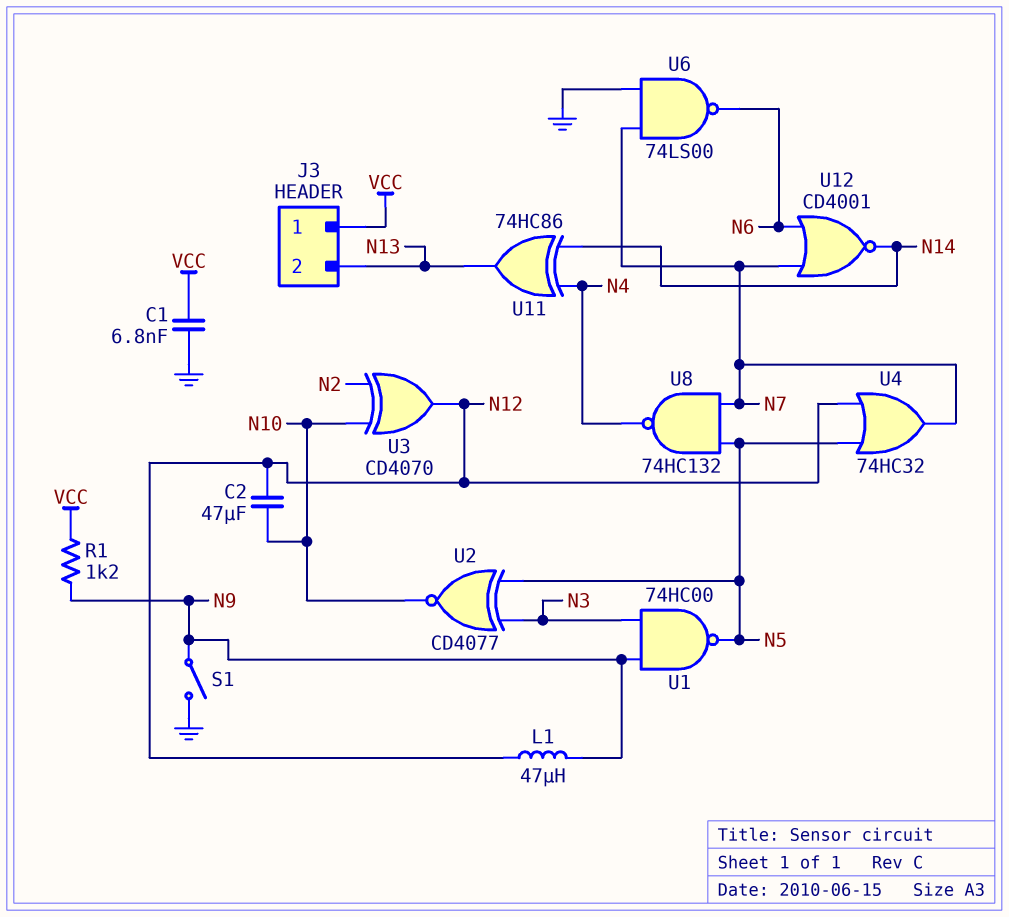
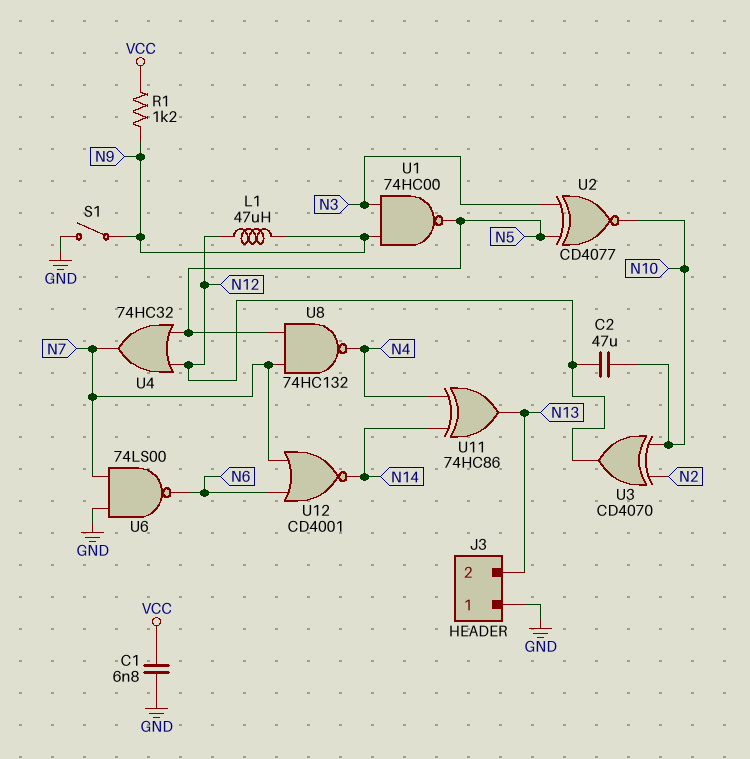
J3 pin 1: VCC -> GND

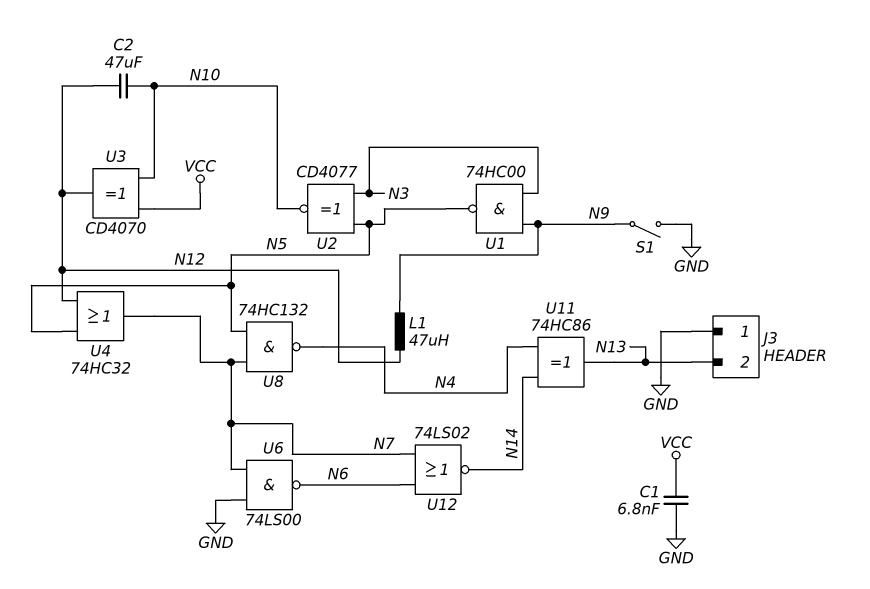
R1: 1.2k (N9, VCC) -> none
U3: XOR CD4070 (in N2, in N10, out N12) -> XOR CD4070 (in N10, in VCC, out N12)
U12: NOR CD4001 (in N6, in N7, out N14) -> NOR 74LS02 (in N6, in N7, out N14)

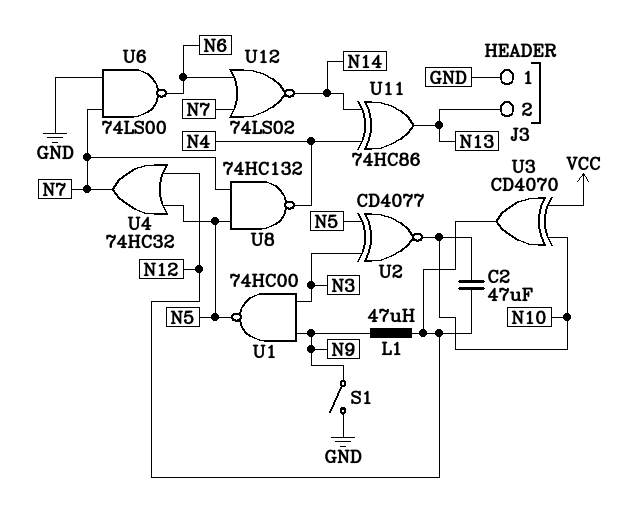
C1: 6.8nF (GND, VCC) -> none

